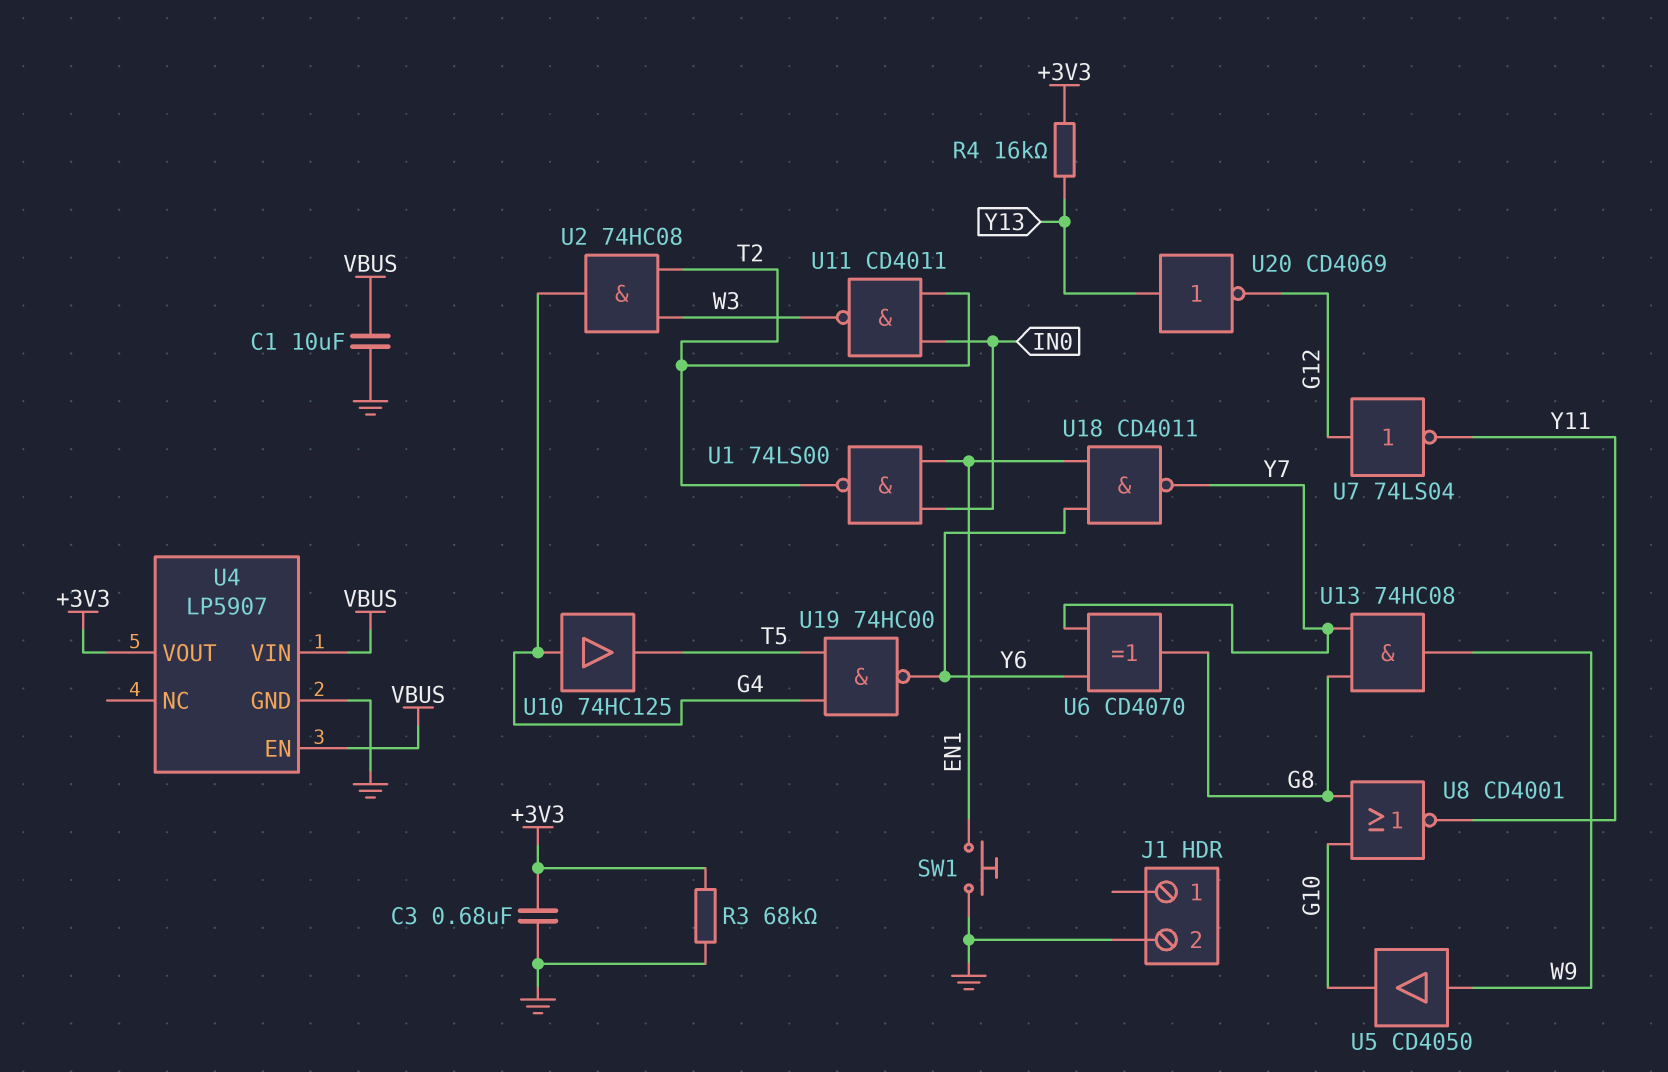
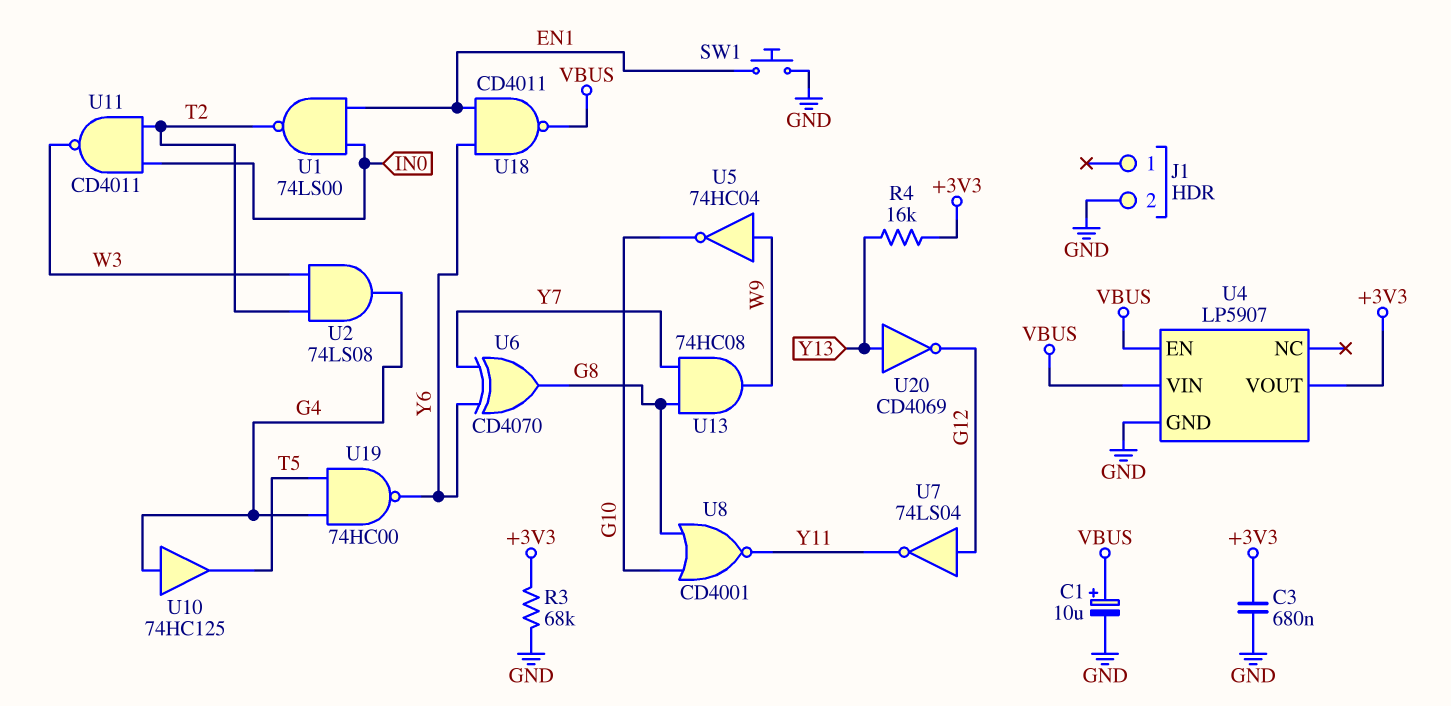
C1: 10uF (GND, VBUS) -> 10uF (plus VBUS, minus GND)
U2: AND 74HC08 (in T2, in W3, out G4) -> AND 74LS08 (in T2, in W3, out G4)
U5: buffer CD4050 (in W9, out G10) -> NOT 74HC04 (in W9, out G10)
U18: NAND CD4011 (in EN1, in Y6, out Y7) -> NAND CD4011 (in EN1, in Y6, out VBUS)

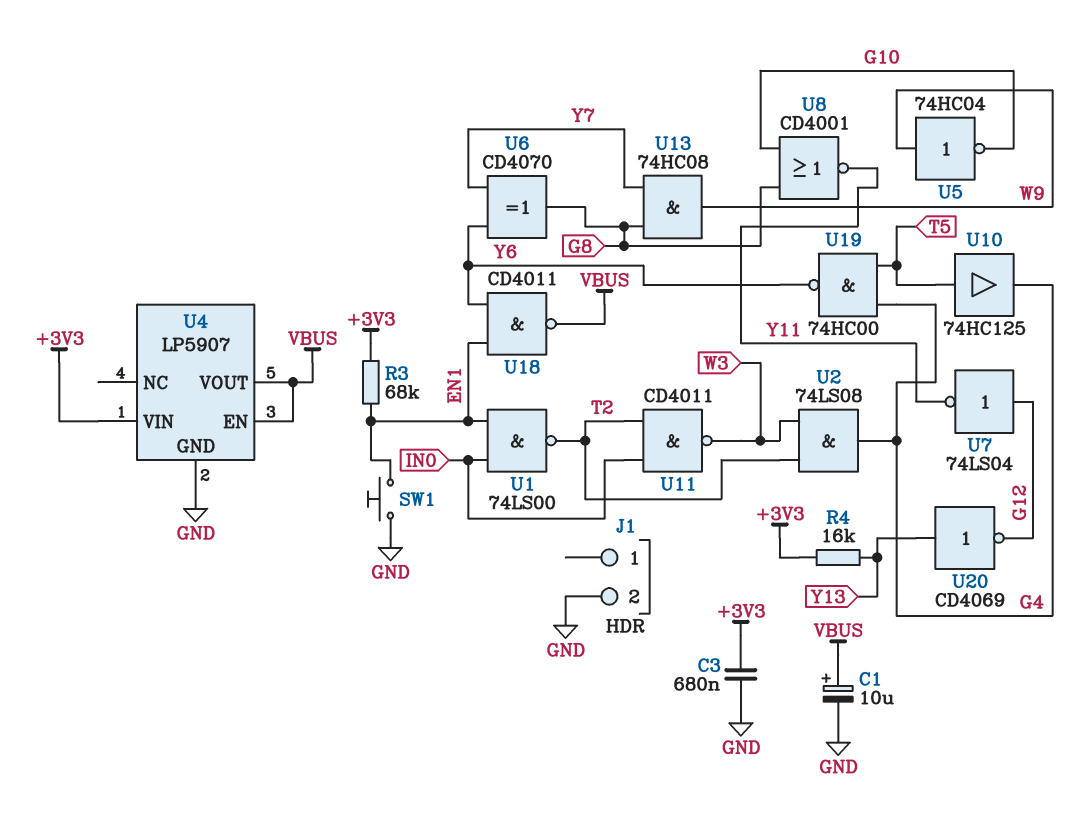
R3: 68k (+3V3, GND) -> 68k (+3V3, EN1)
U4 pin VIN: VBUS -> +3V3
U4 pin VOUT: +3V3 -> VBUS
U10: buffer 74HC125 (in G4, out T5) -> buffer 74HC125 (in T5, out G4)

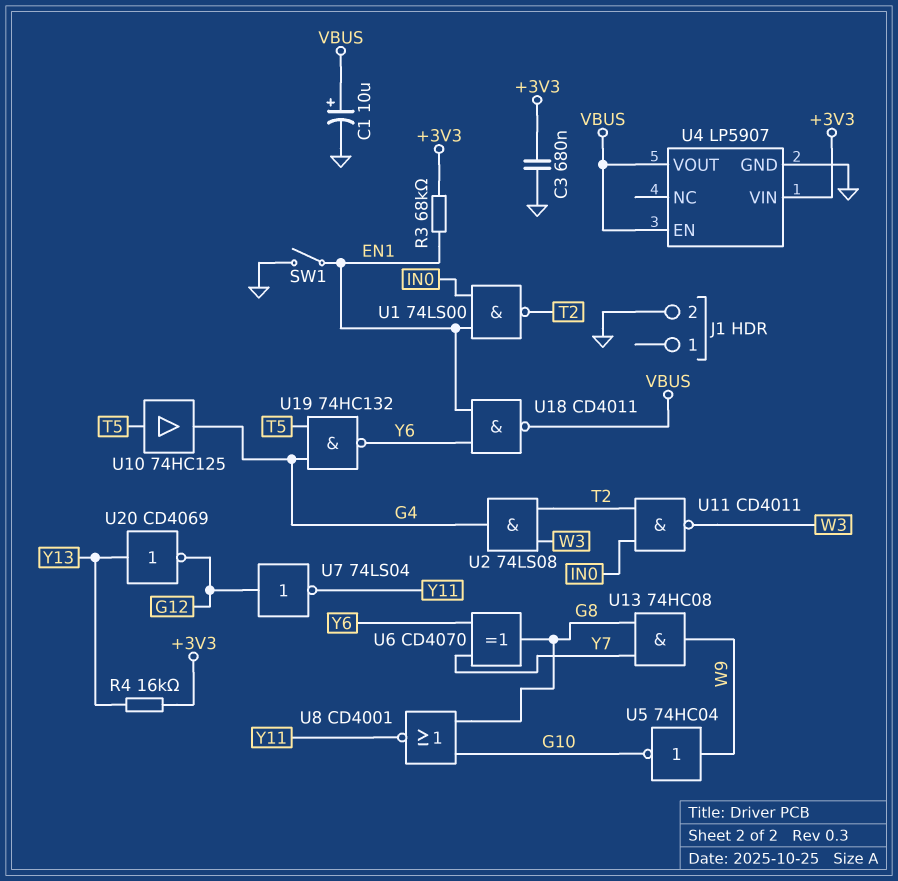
SW1: button (EN1, GND) -> switch (EN1, GND)
U19: NAND 74HC00 (in G4, in T5, out Y6) -> NAND 74HC132 (in G4, in T5, out Y6)

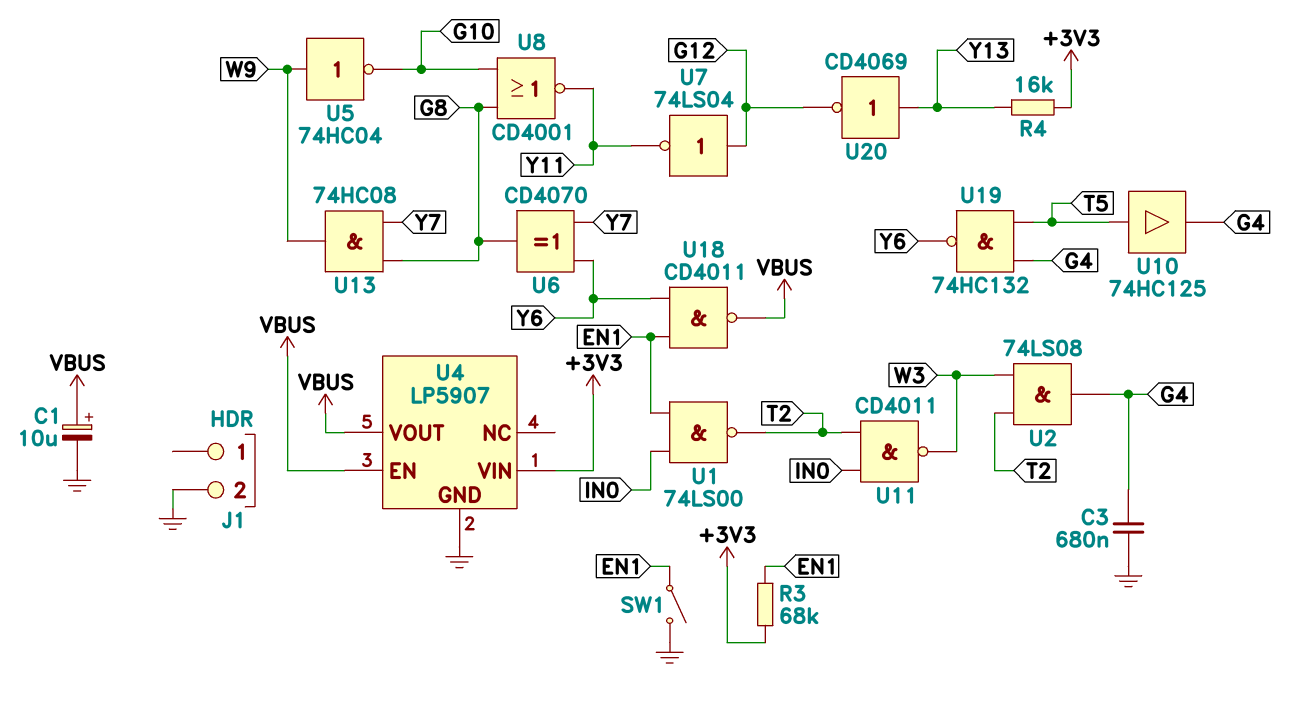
C3: 680nF (+3V3, GND) -> 680nF (G4, GND)

